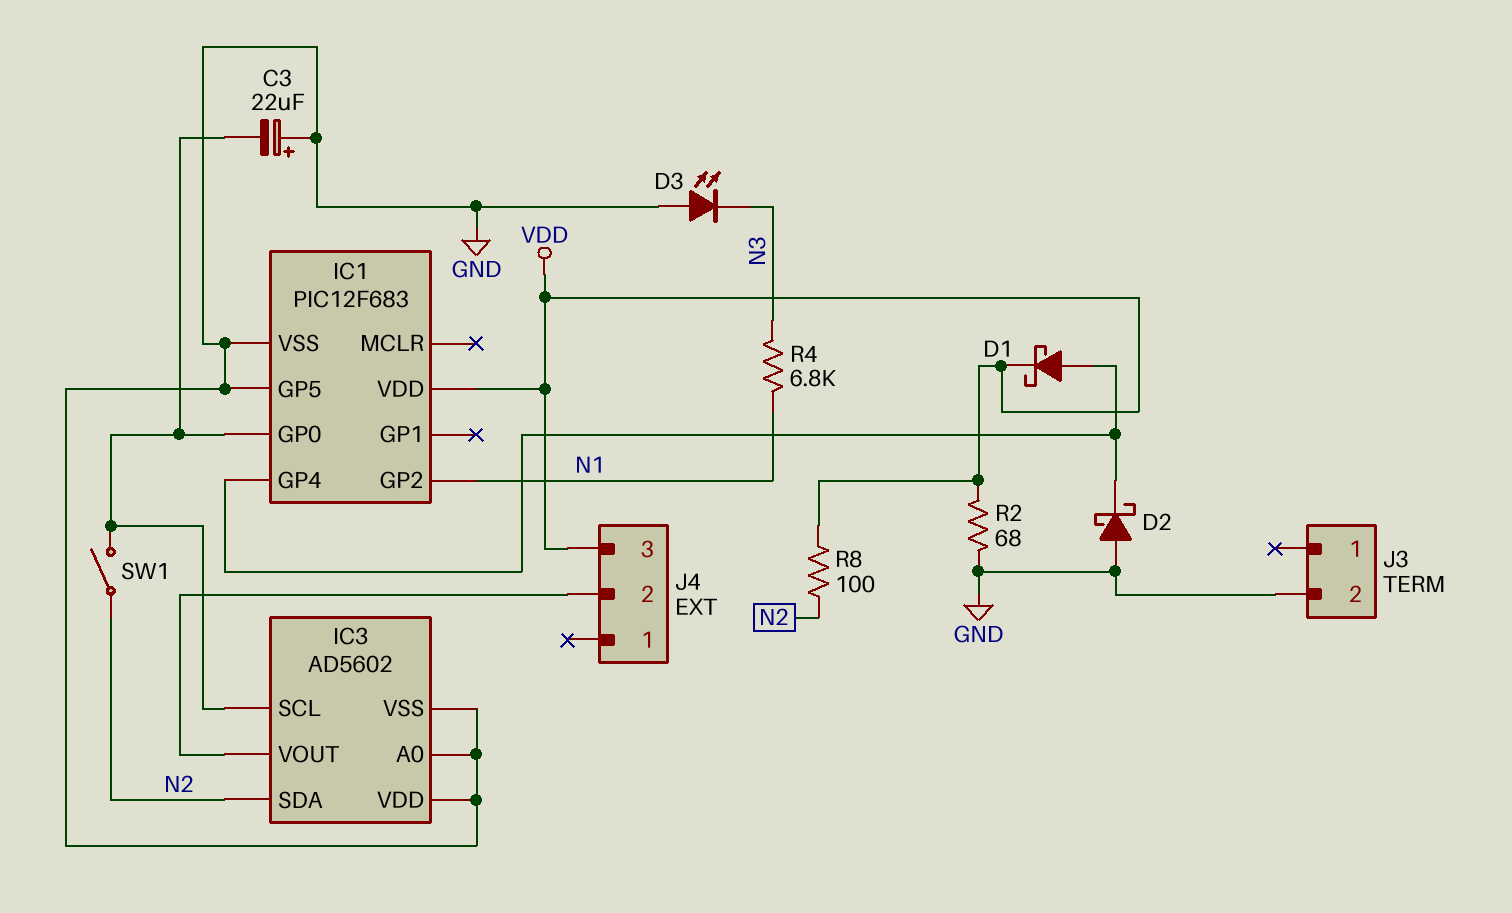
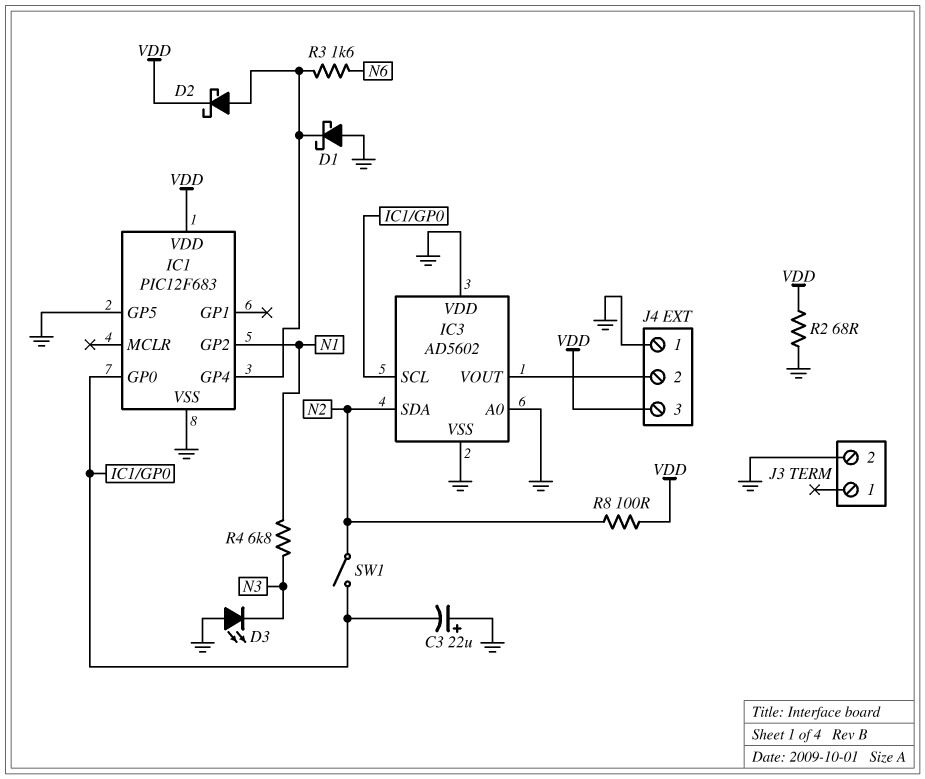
D1: schottky (A IC1/GP4, K VDD) -> schottky (A GND, K IC1/GP4)
D2: schottky (A GND, K IC1/GP4) -> schottky (A IC1/GP4, K VDD)
J4 pin 1: none -> GND
R3: none -> 1.6k (IC1/GP4, N6)

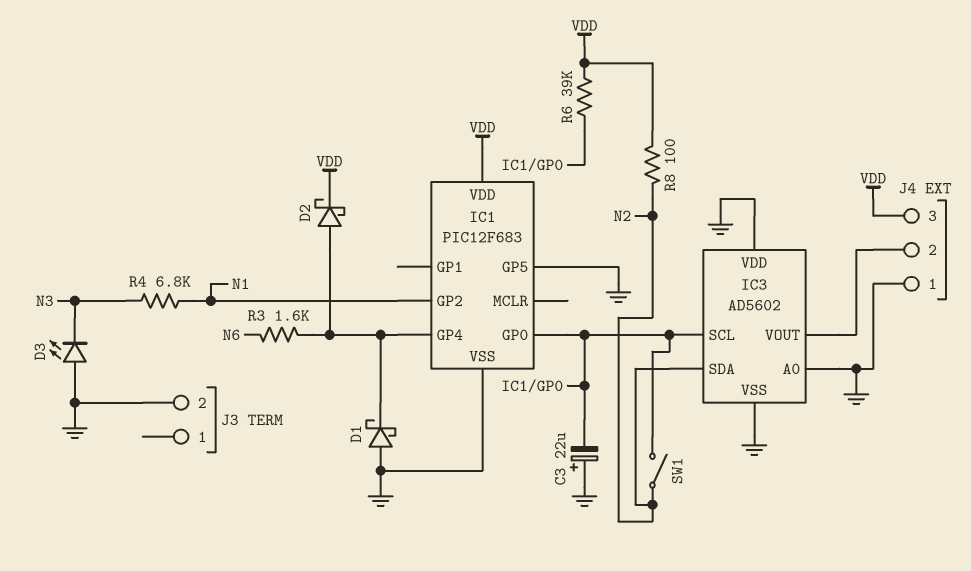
R2: 68 (GND, VDD) -> none
R6: none -> 39k (IC1/GP0, VDD)

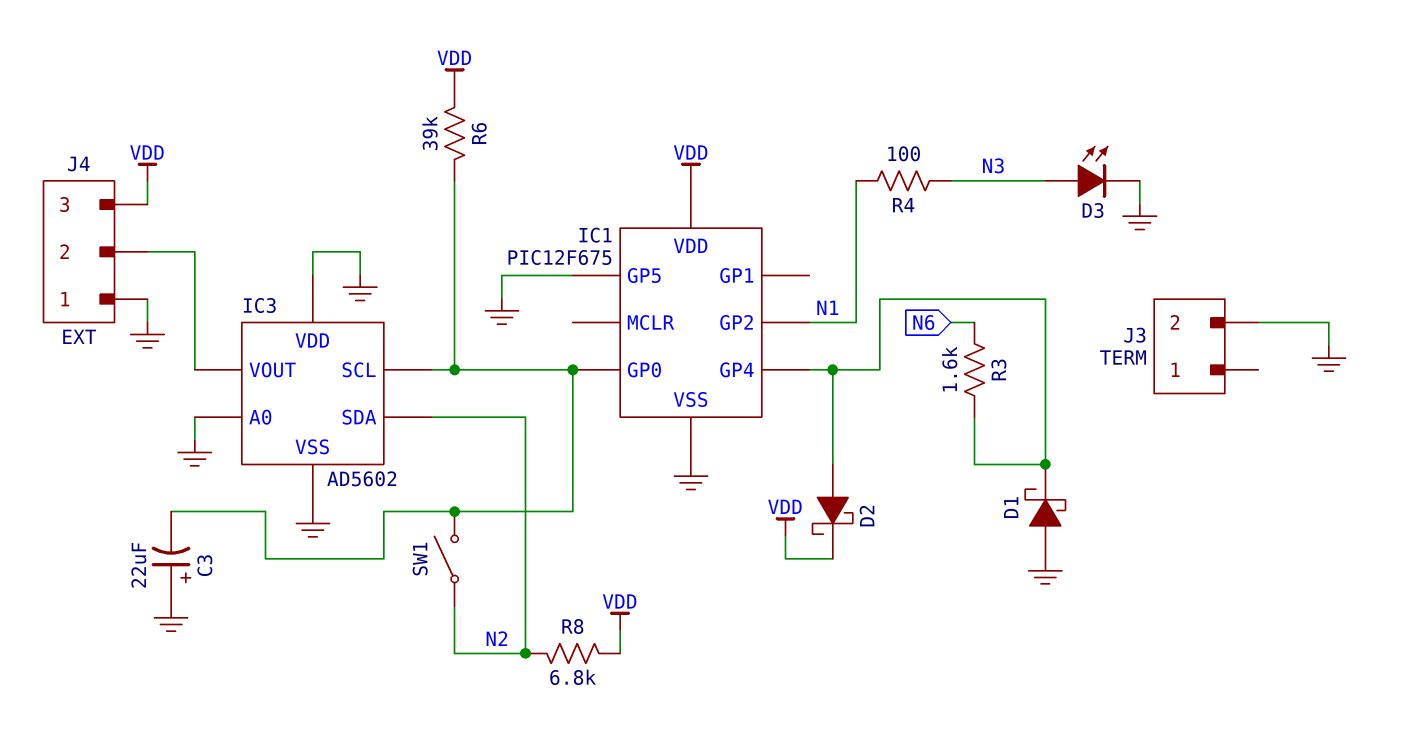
D3: LED (A GND, K N3) -> LED (A N3, K GND)
IC1: PIC12F683 -> PIC12F675
R4: 6.8k (N1, N3) -> 100 (N1, N3)
R8: 100 (N2, VDD) -> 6.8k (N2, VDD)

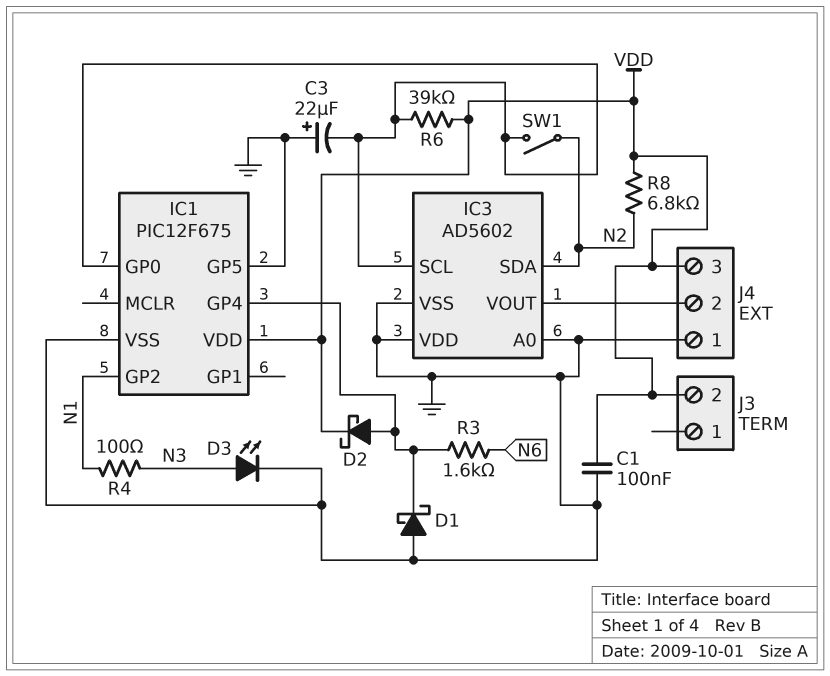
C1: none -> 100nF (GND, VDD)
J3 pin 2: GND -> VDD

